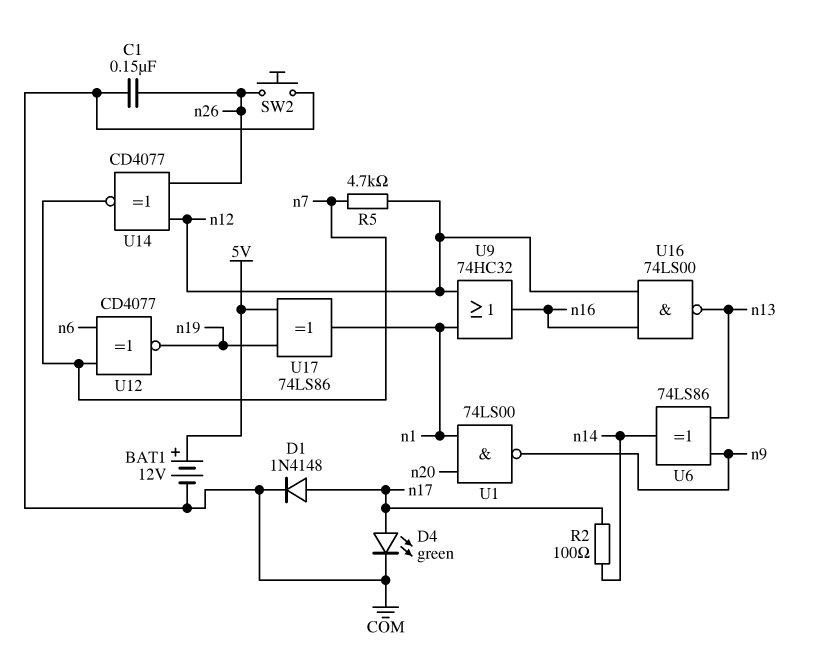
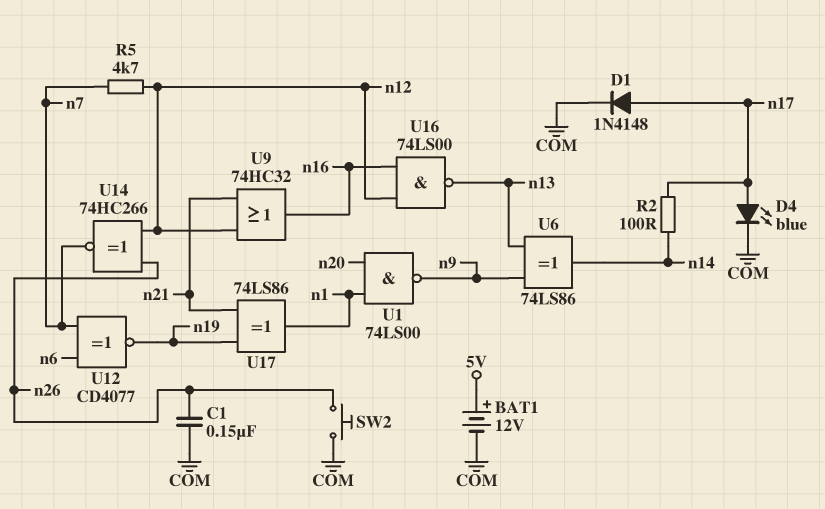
D4: LED green (A n17, K COM) -> LED blue (A n17, K COM)
U9: OR 74HC32 (in n1, in n12, out n16) -> OR 74HC32 (in n12, in n21, out n16)
U14: XNOR CD4077 (in n12, in n26, out n7) -> XNOR 74HC266 (in n12, in n26, out n7)
U17: XOR 74LS86 (in 5V, in n19, out n1) -> XOR 74LS86 (in n19, in n21, out n1)

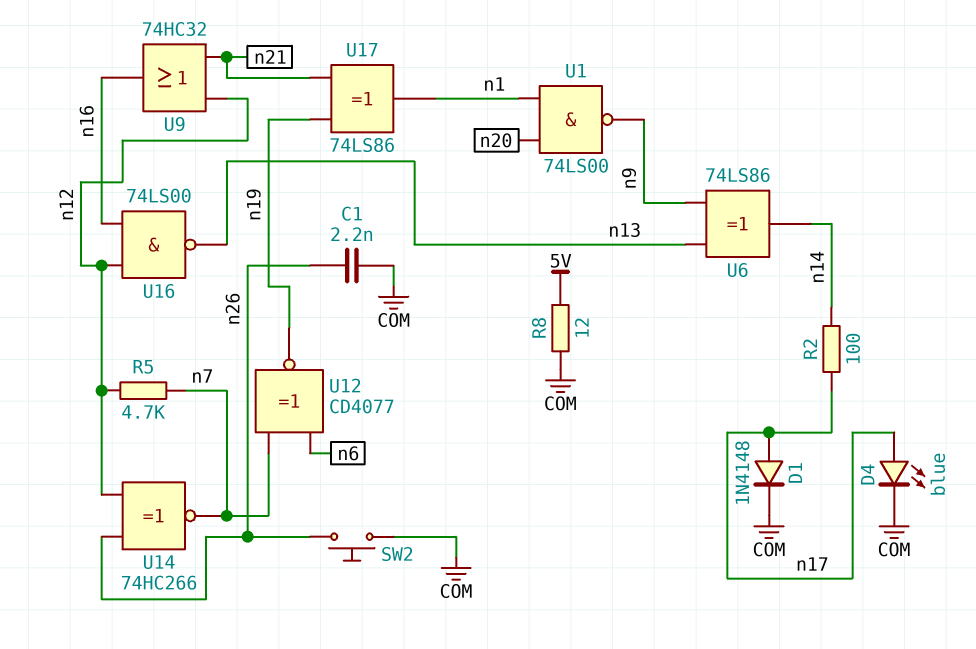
BAT1: 12V (plus 5V, minus COM) -> none
C1: 150nF (COM, n26) -> 2.2nF (COM, n26)
R8: none -> 12 (5V, COM)

